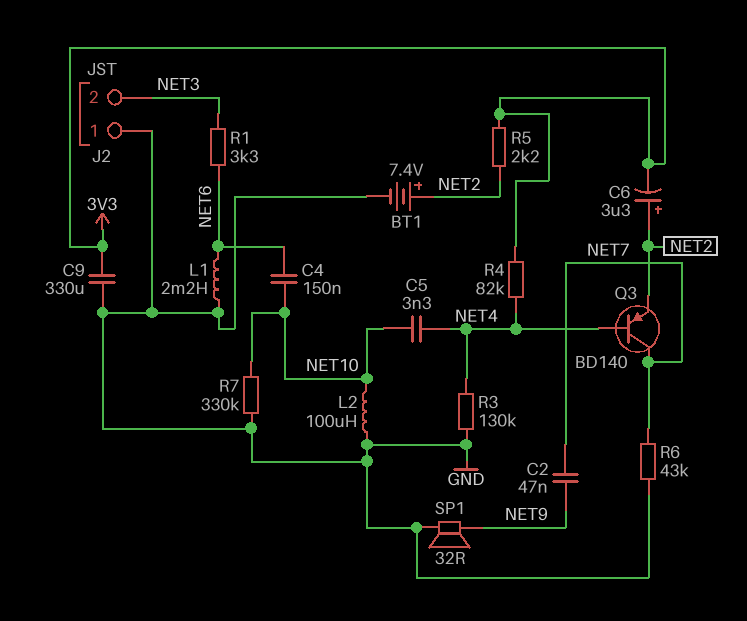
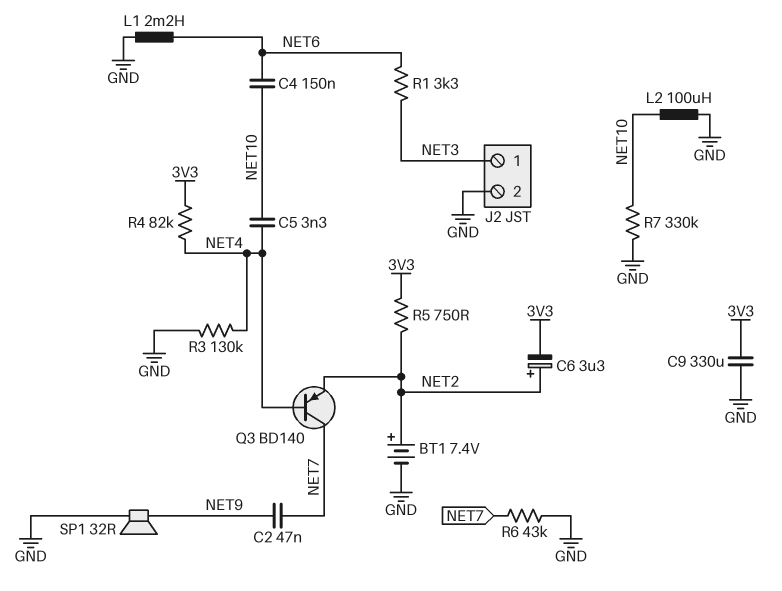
J2 pin 1: GND -> NET3
J2 pin 2: NET3 -> GND
R5: 2.2k (3V3, NET2) -> 750 (3V3, NET2)

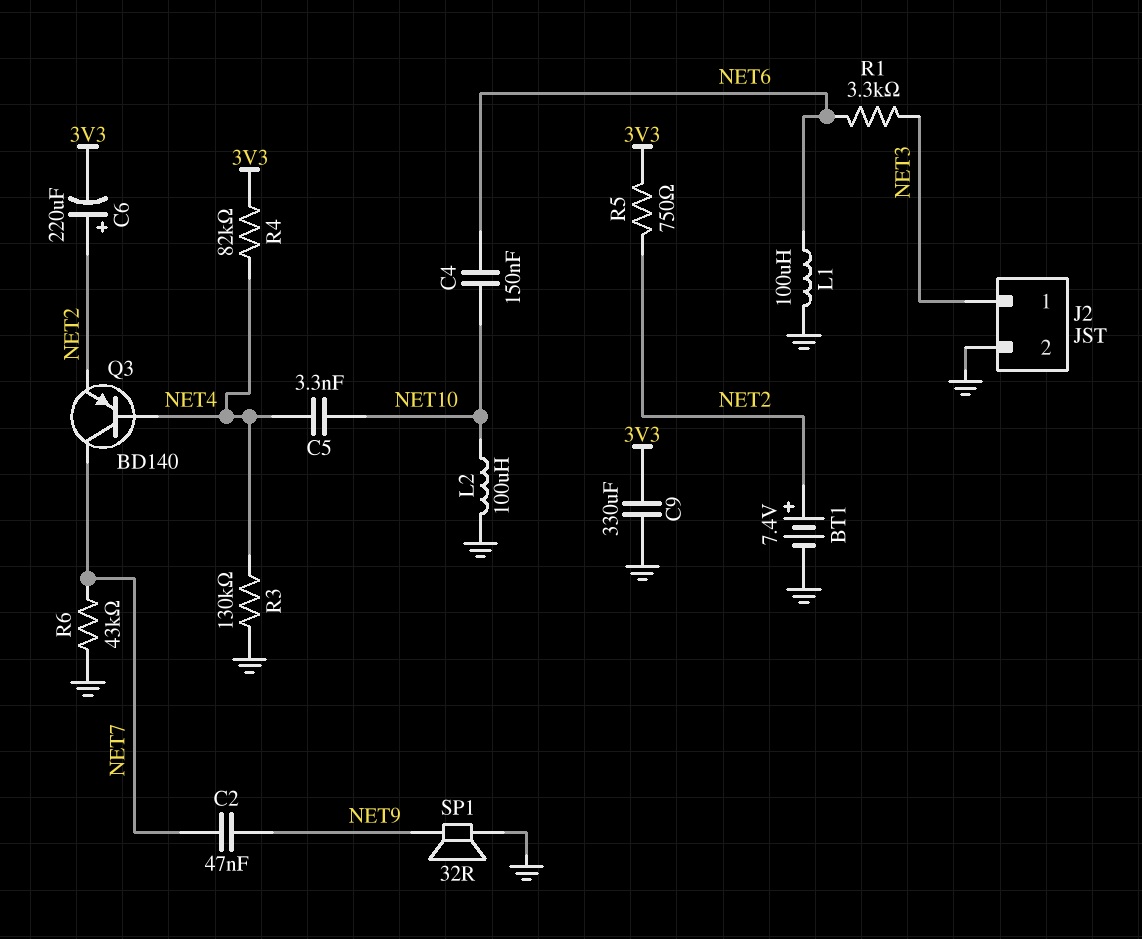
C6: 3.3uF (plus NET2, minus 3V3) -> 220uF (plus NET2, minus 3V3)
L1: 2.2mH (GND, NET6) -> 100uH (GND, NET6)
R7: 330k (GND, NET10) -> none

